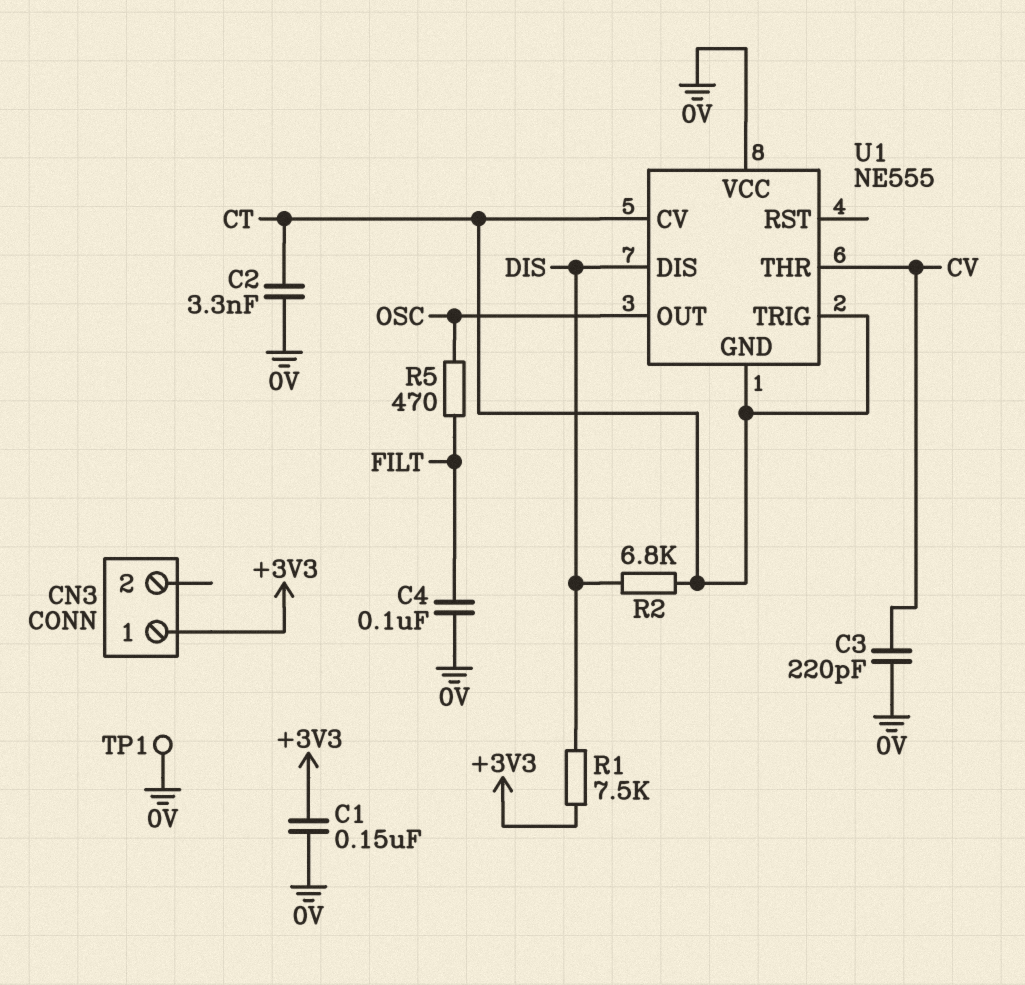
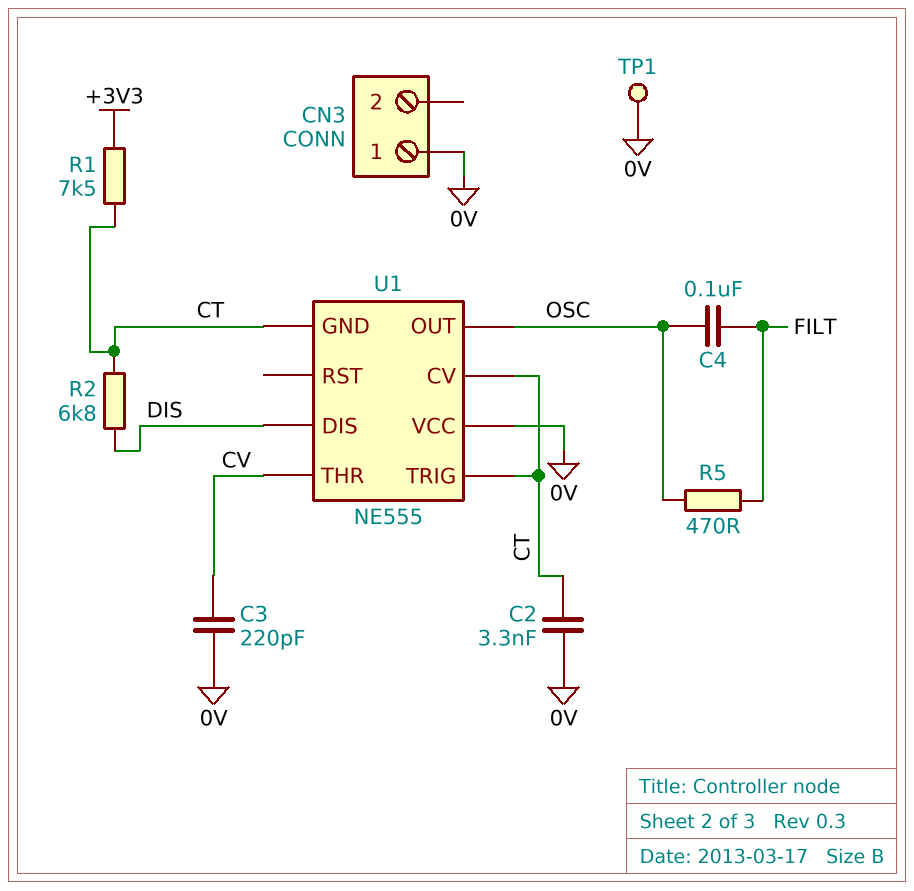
C1: 150nF (+3V3, 0V) -> none
C4: 100nF (0V, FILT) -> 100nF (FILT, OSC)
CN3 pin 1: +3V3 -> 0V
R1: 7.5k (+3V3, DIS) -> 7.5k (+3V3, CT)

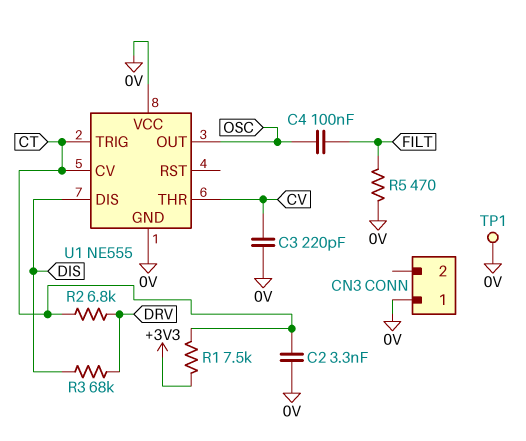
R2: 6.8k (CT, DIS) -> 6.8k (CT, DRV)
R3: none -> 68k (DIS, DRV)
R5: 470 (FILT, OSC) -> 470 (0V, FILT)
U1 pin GND: CT -> 0V

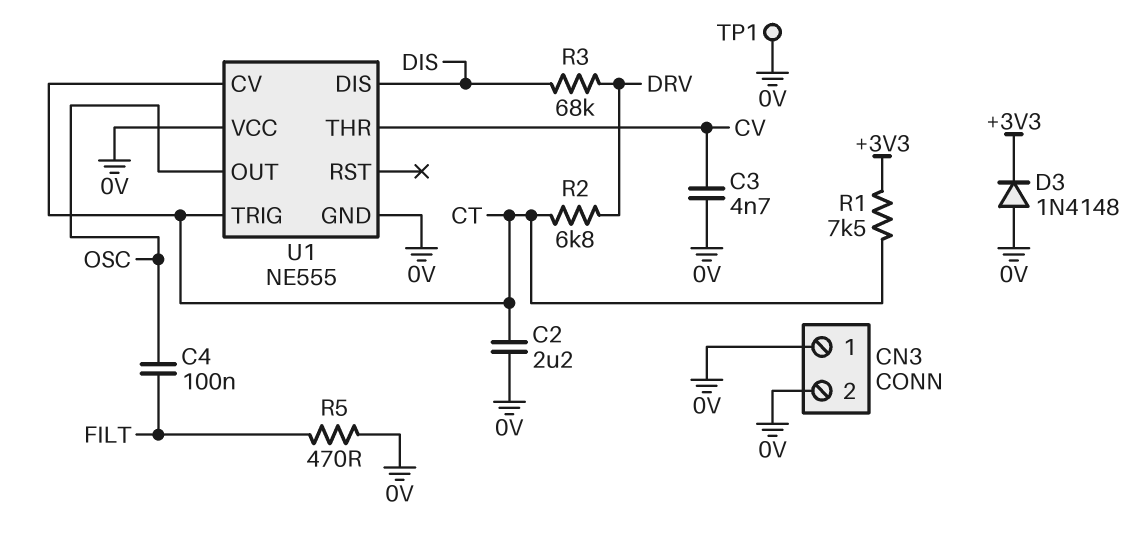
C2: 3.3nF (0V, CT) -> 2.2uF (0V, CT)
C3: 220pF (0V, CV) -> 4.7nF (0V, CV)
CN3 pin 2: none -> 0V
D3: none -> diode 1N4148 (A 0V, K +3V3)

